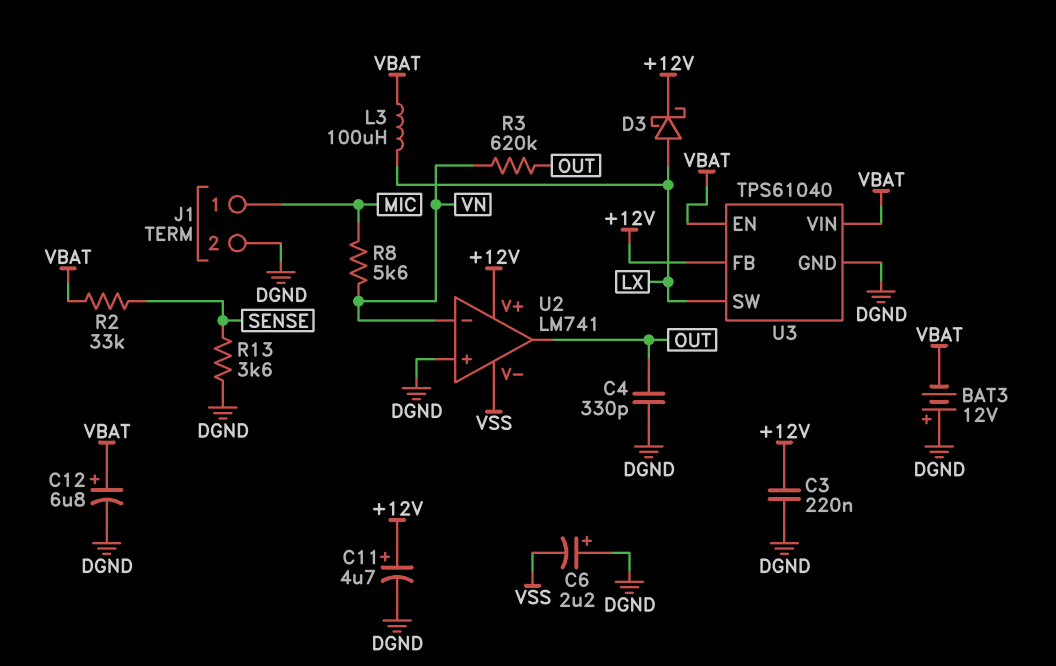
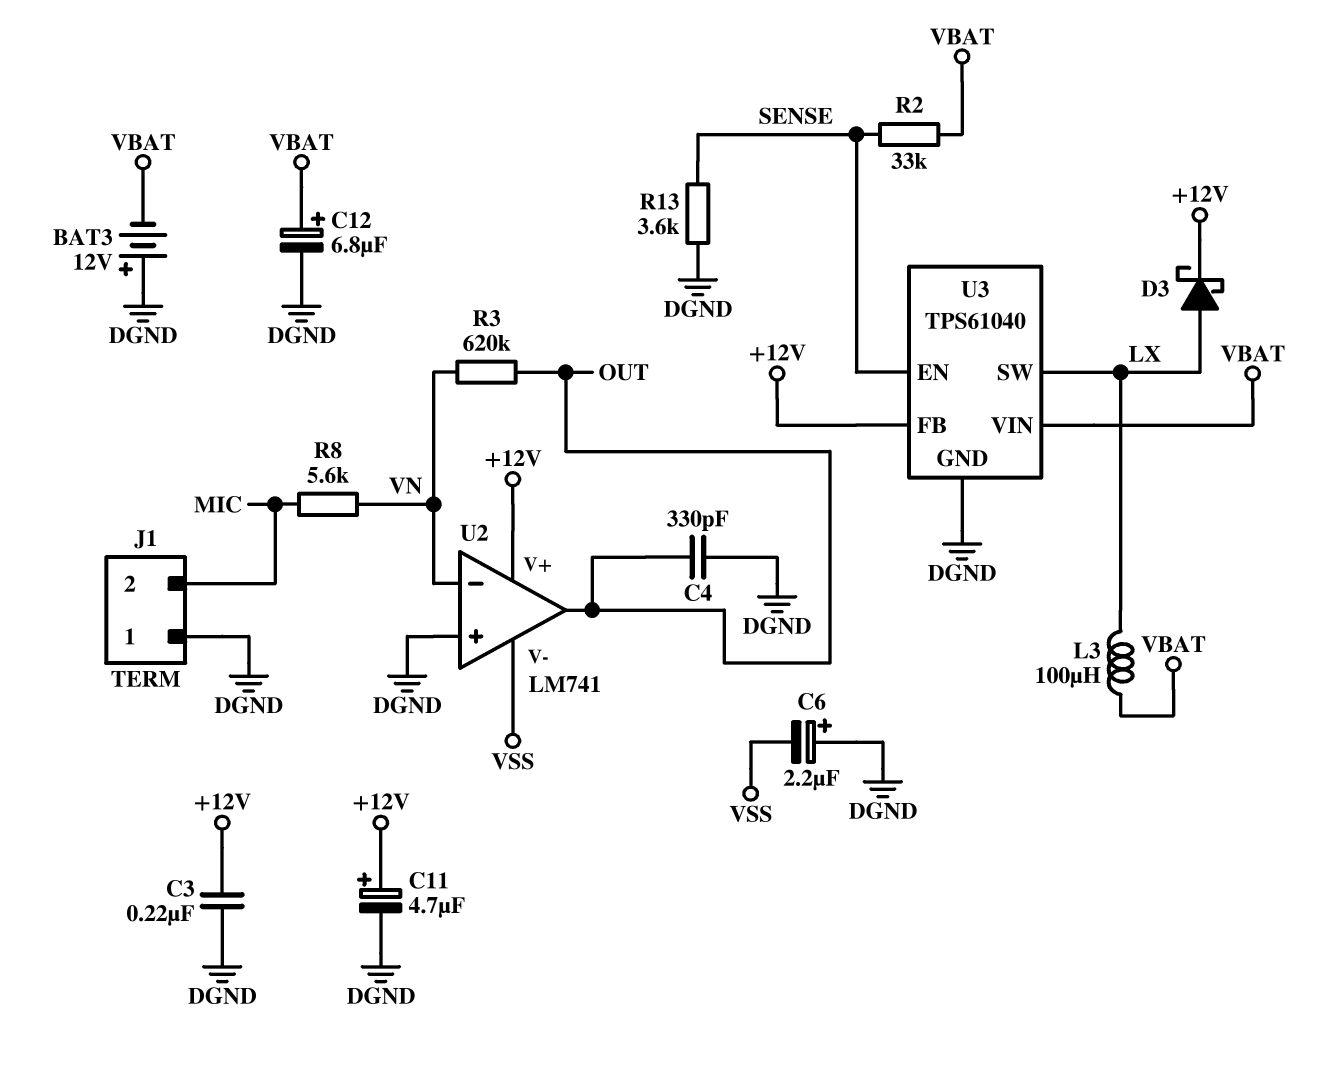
J1 pin 1: MIC -> DGND
J1 pin 2: DGND -> MIC
U3 pin EN: VBAT -> SENSE

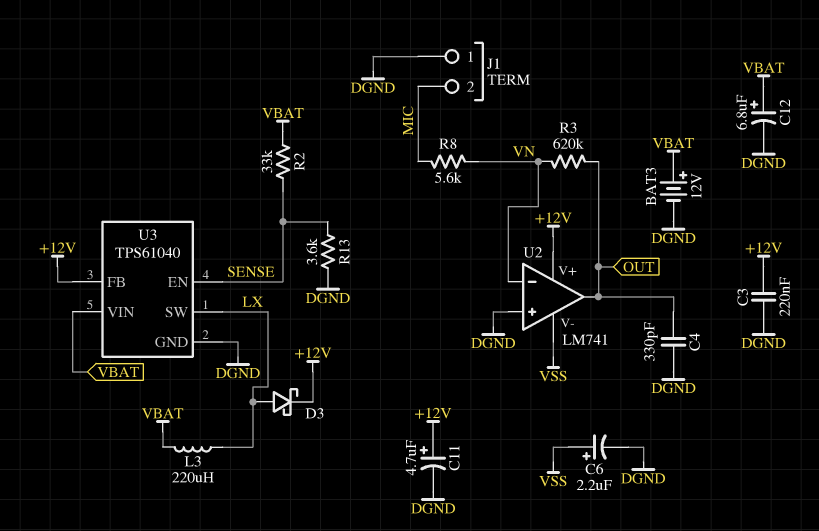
BAT3: 12V (plus DGND, minus VBAT) -> 12V (plus VBAT, minus DGND)
C6: 2.2uF (plus DGND, minus VSS) -> 2.2uF (plus VSS, minus DGND)
L3: 100uH (LX, VBAT) -> 220uH (LX, VBAT)

